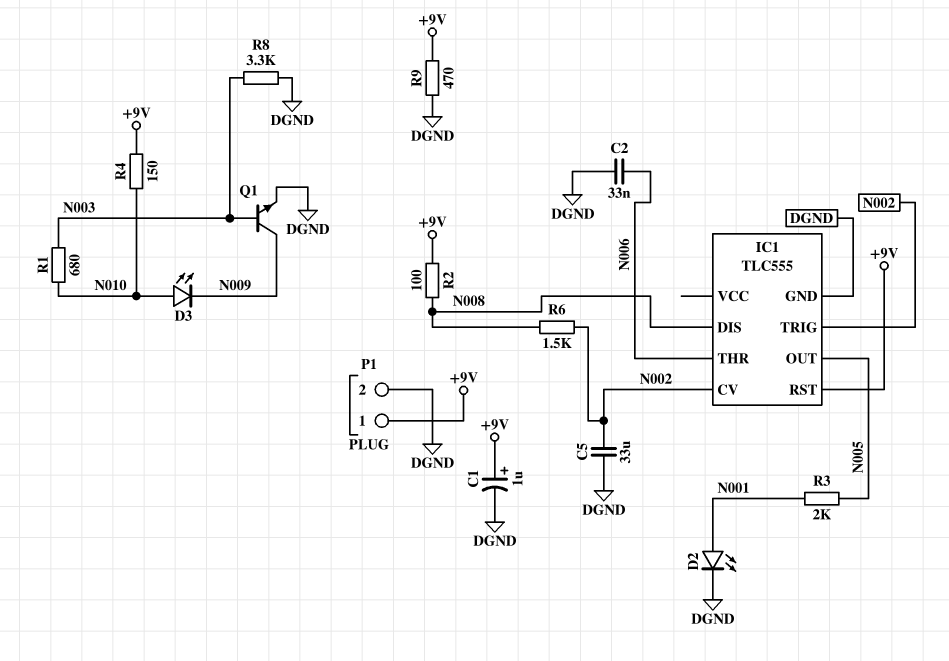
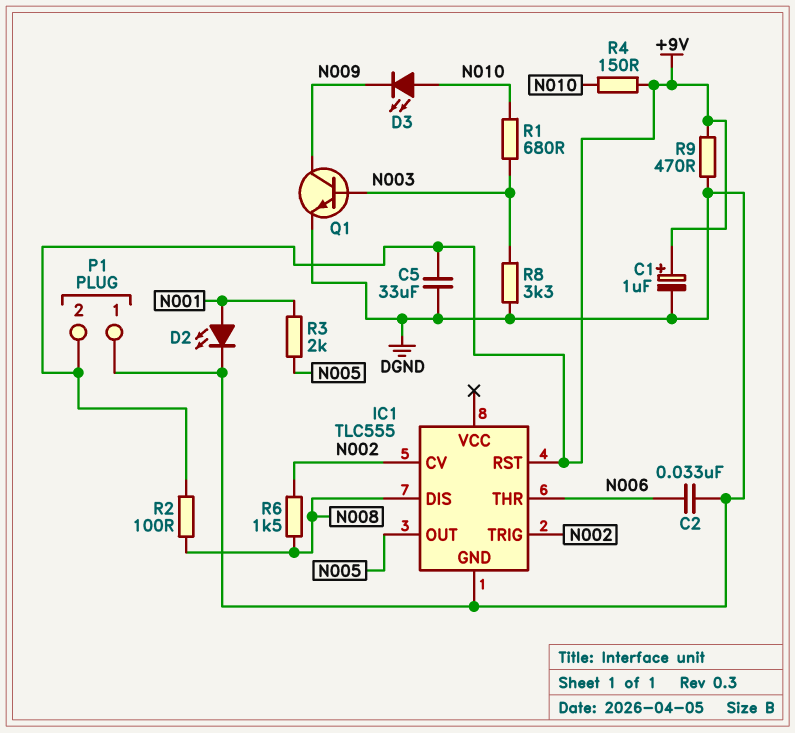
C5: 33uF (DGND, N002) -> 33uF (+9V, DGND)
P1 pin 1: +9V -> DGND
P1 pin 2: DGND -> +9V

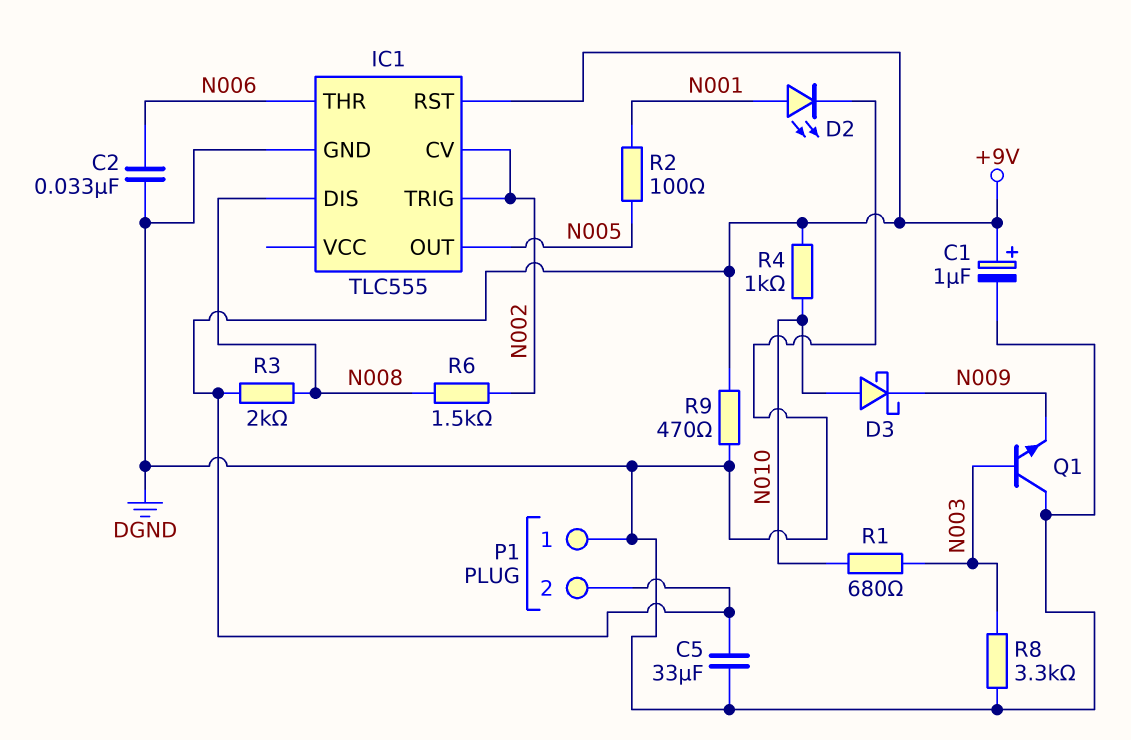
D3: LED (A N010, K N009) -> schottky (A N010, K N009)
Q1: NPN (B N003, C N009, E DGND) -> NPN (B N003, C DGND, E N009)
R2: 100 (+9V, N008) -> 100 (N001, N005)
R3: 2k (N001, N005) -> 2k (+9V, N008)
R4: 150 (+9V, N010) -> 1k (+9V, N010)

